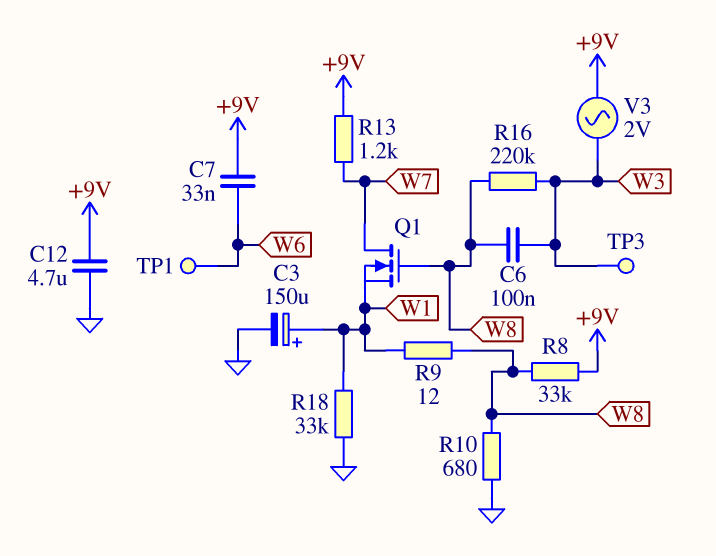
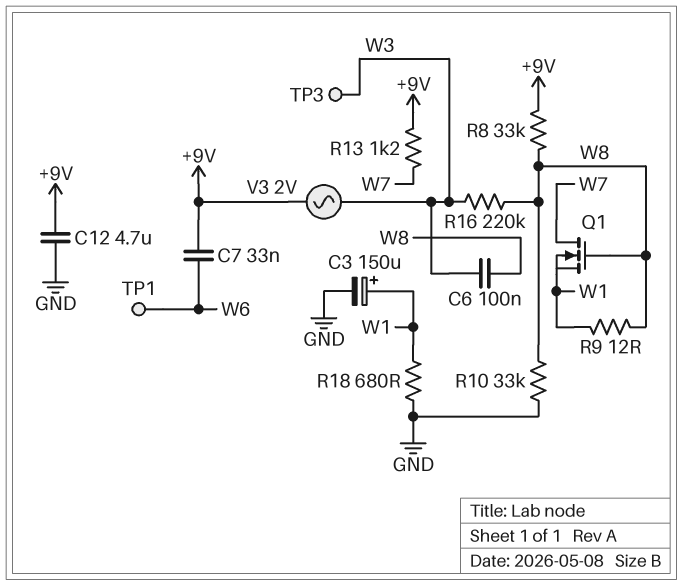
R10: 680 (GND, W8) -> 33k (GND, W8)
R18: 33k (GND, W1) -> 680 (GND, W1)

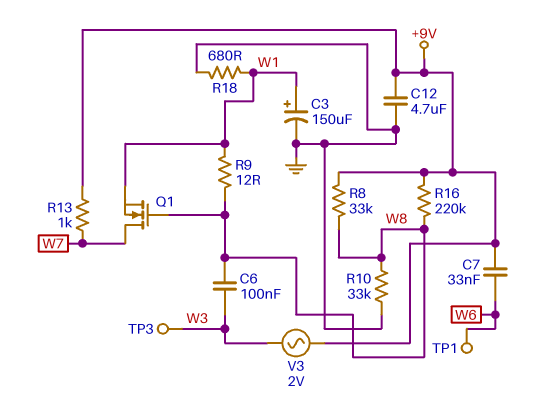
R13: 1.2k (+9V, W7) -> 1k (+9V, W7)
R16: 220k (W3, W8) -> 220k (+9V, W8)

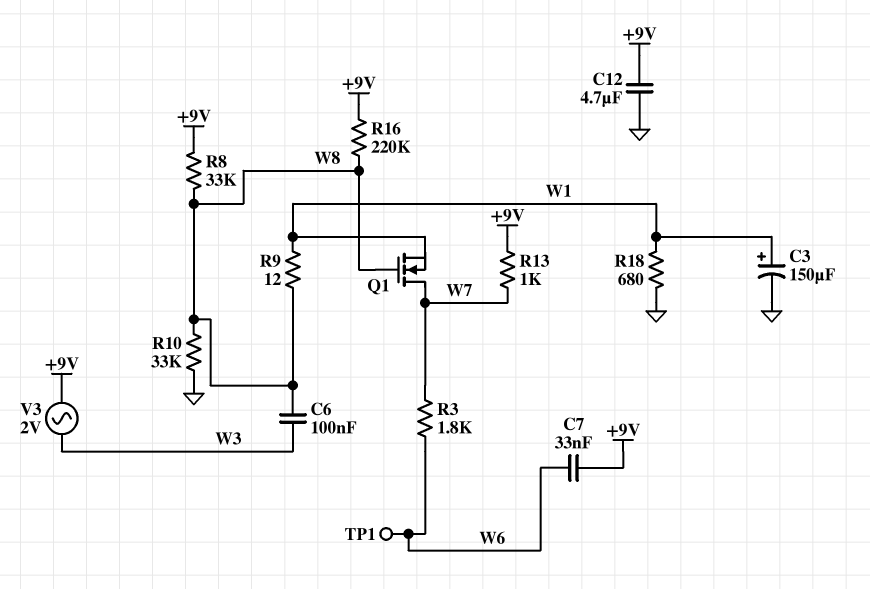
R3: none -> 1.8k (W6, W7)
TP3: test point (W3) -> none

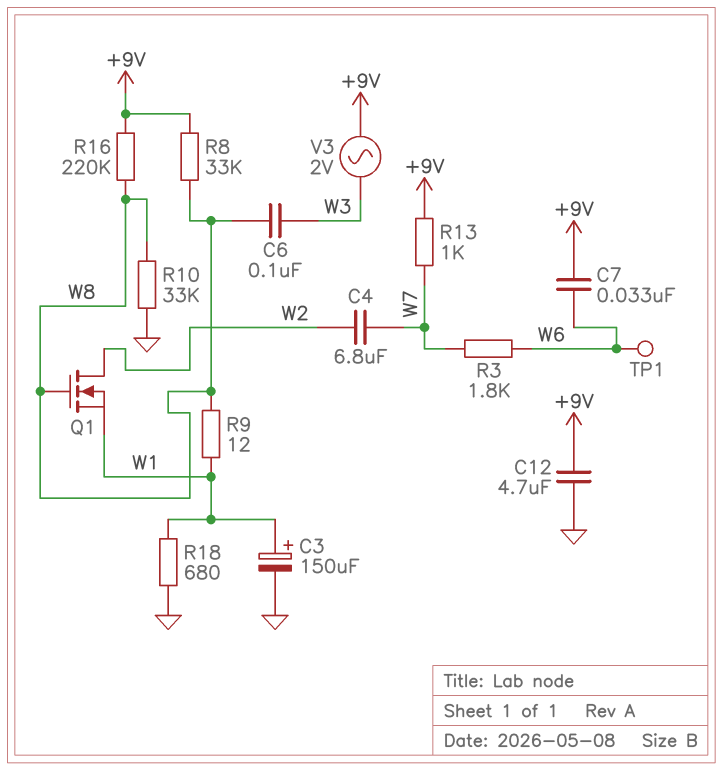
C4: none -> 6.8uF (W2, W7)
Q1: NMOS (G W8, D W7, S W1) -> NMOS (G W8, D W2, S W1)

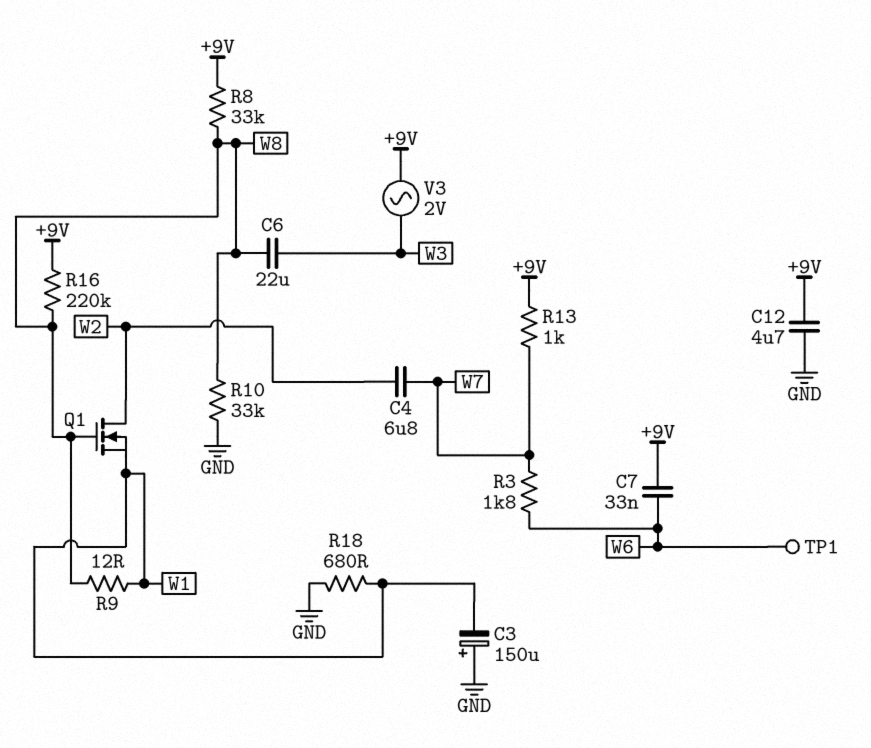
C3: 150uF (plus W1, minus GND) -> 150uF (plus GND, minus W1)
C6: 100nF (W3, W8) -> 22uF (W3, W8)

